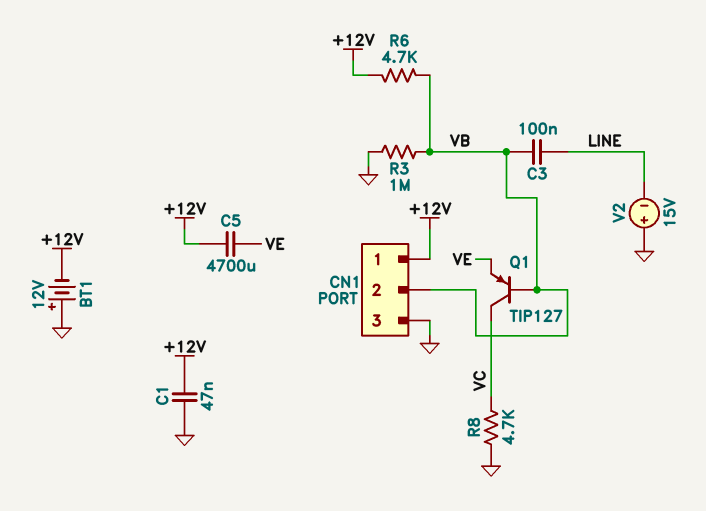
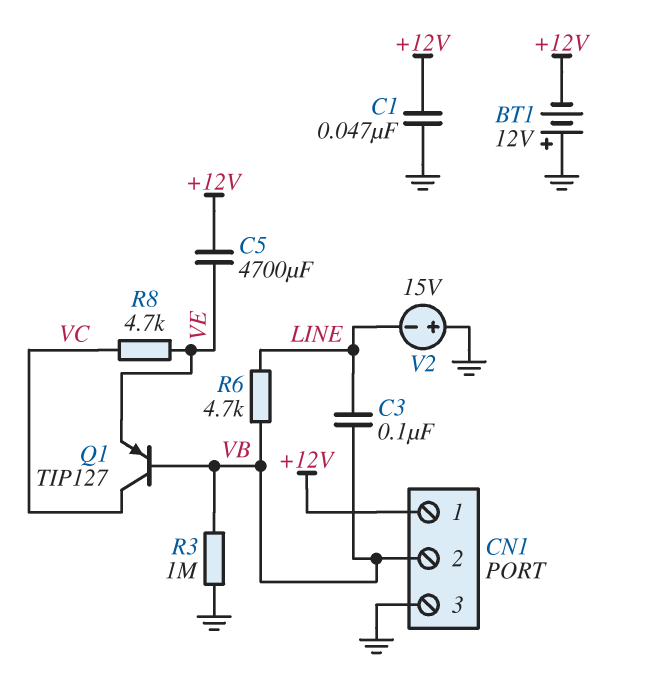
R6: 4.7k (+12V, VB) -> 4.7k (LINE, VB)
R8: 4.7k (GND, VC) -> 4.7k (VC, VE)

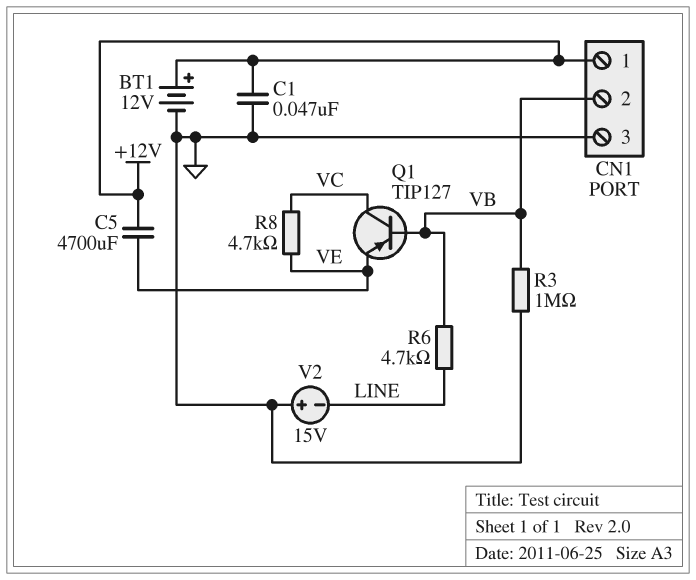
BT1: 12V (plus GND, minus +12V) -> 12V (plus +12V, minus GND)
C3: 100nF (LINE, VB) -> none

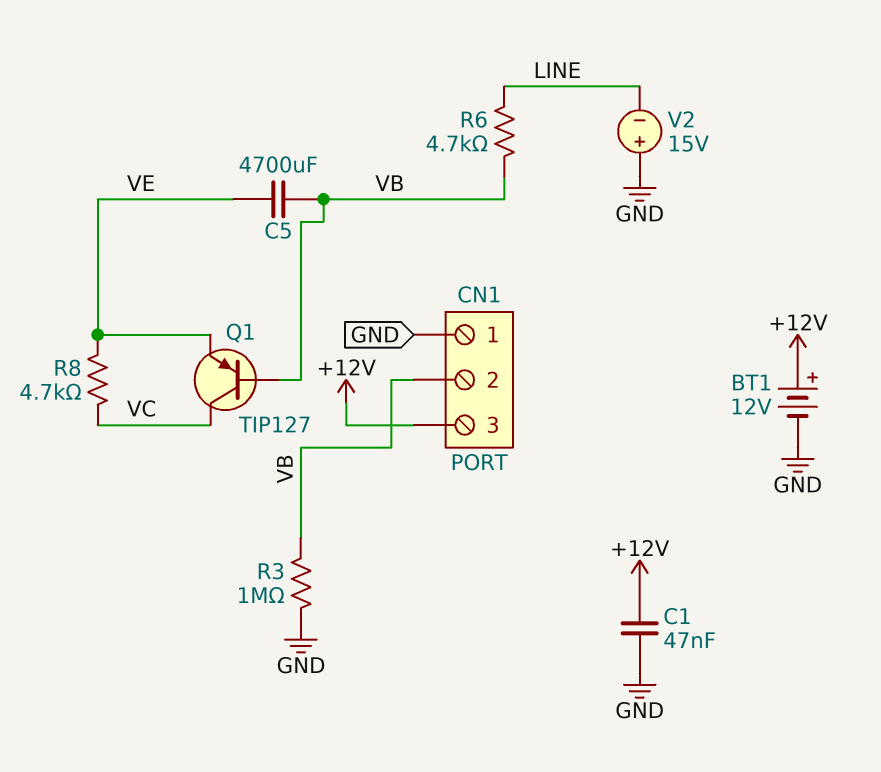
C5: 4700uF (+12V, VE) -> 4700uF (VB, VE)
CN1 pin 1: +12V -> GND
CN1 pin 3: GND -> +12V

